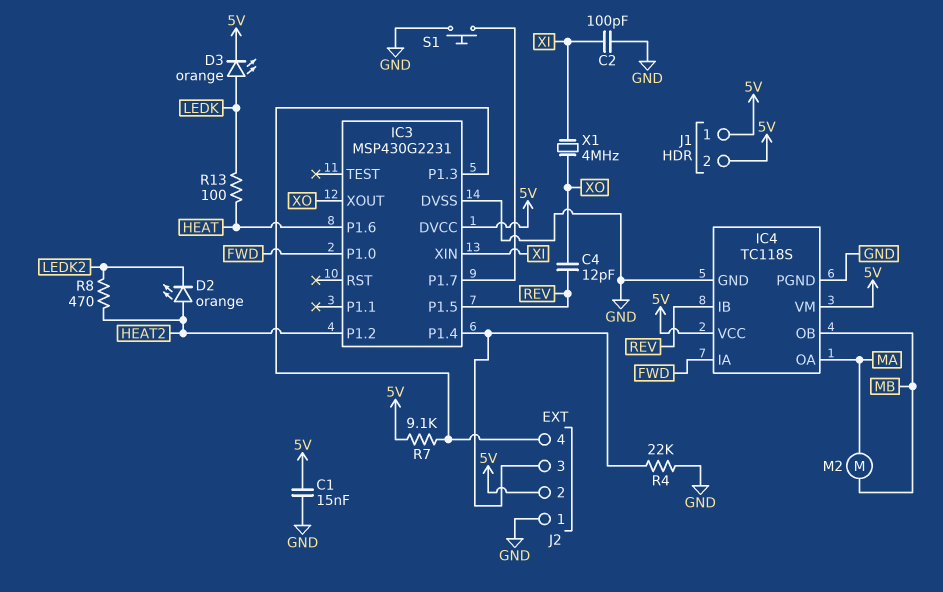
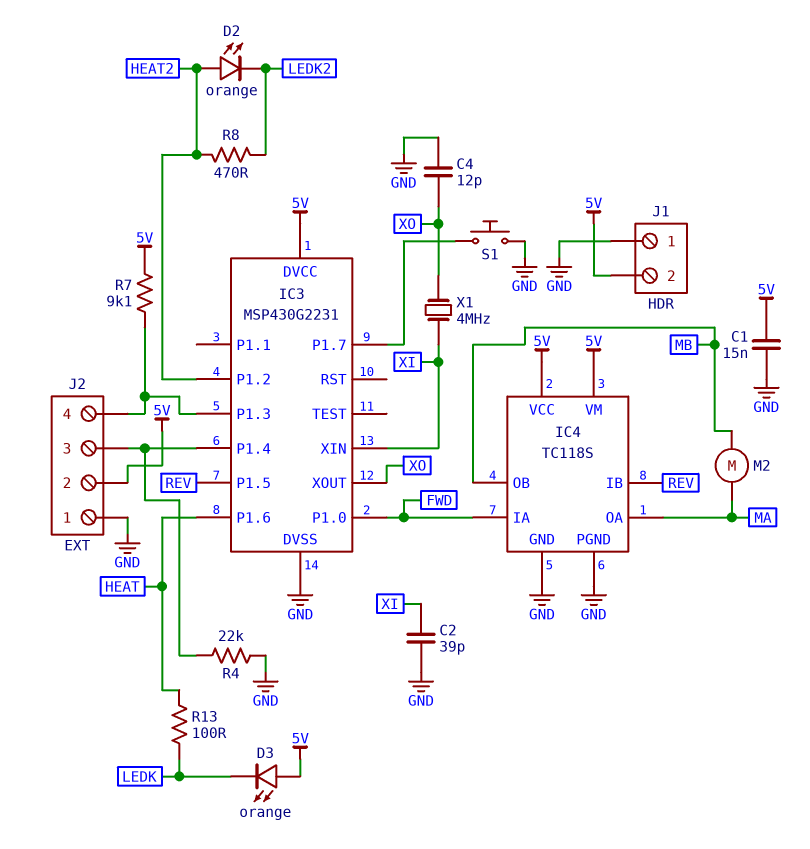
C2: 100pF (GND, XI) -> 39pF (GND, XI)
C4: 12pF (REV, XO) -> 12pF (GND, XO)
D3: LED orange (A LEDK, K 5V) -> LED orange (A 5V, K LEDK)
J1 pin 1: 5V -> GND

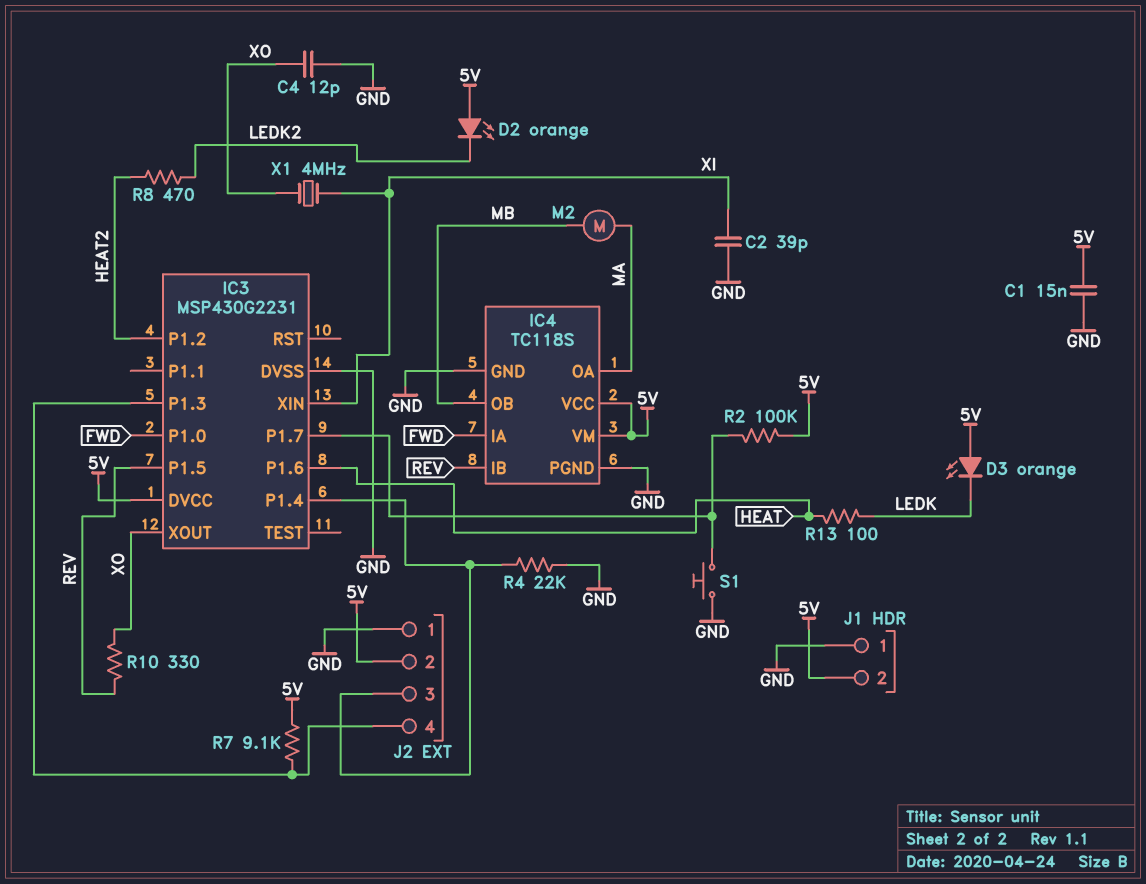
D2: LED orange (A HEAT2, K LEDK2) -> LED orange (A 5V, K LEDK2)
R2: none -> 100k (5V, IC3/P1.7)
R10: none -> 330 (REV, XO)

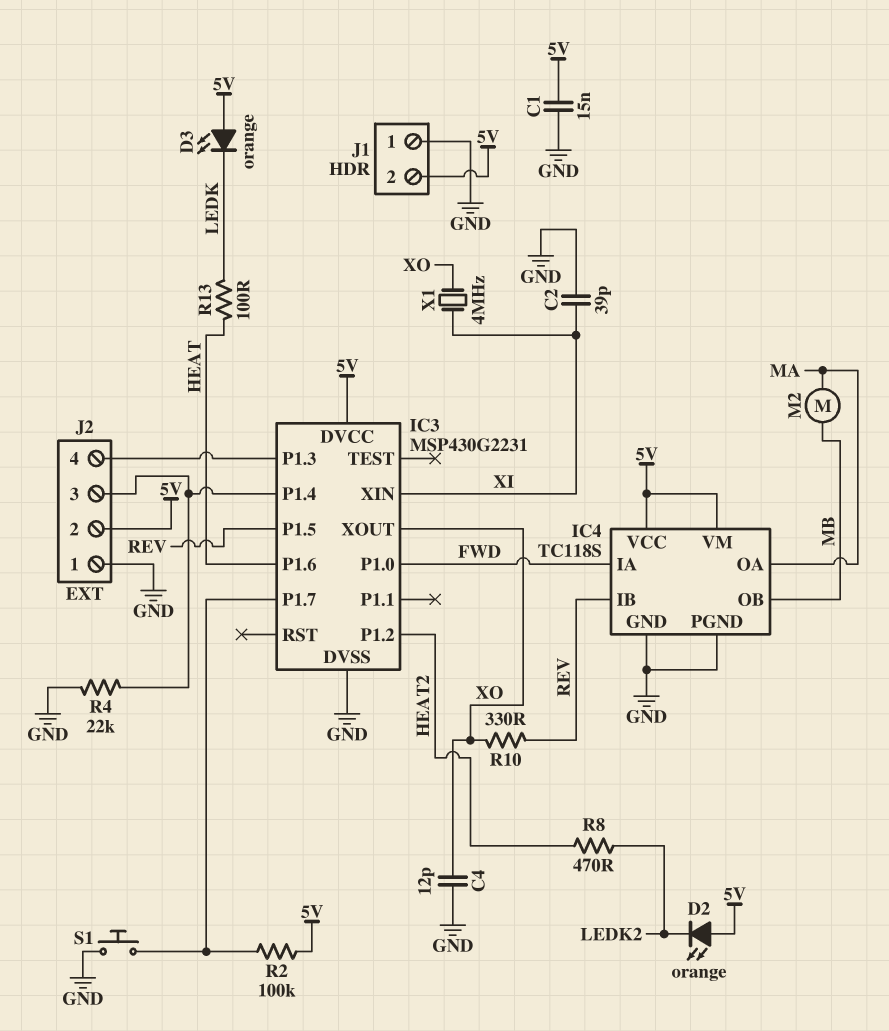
R7: 9.1k (5V, IC3/P1.3) -> none

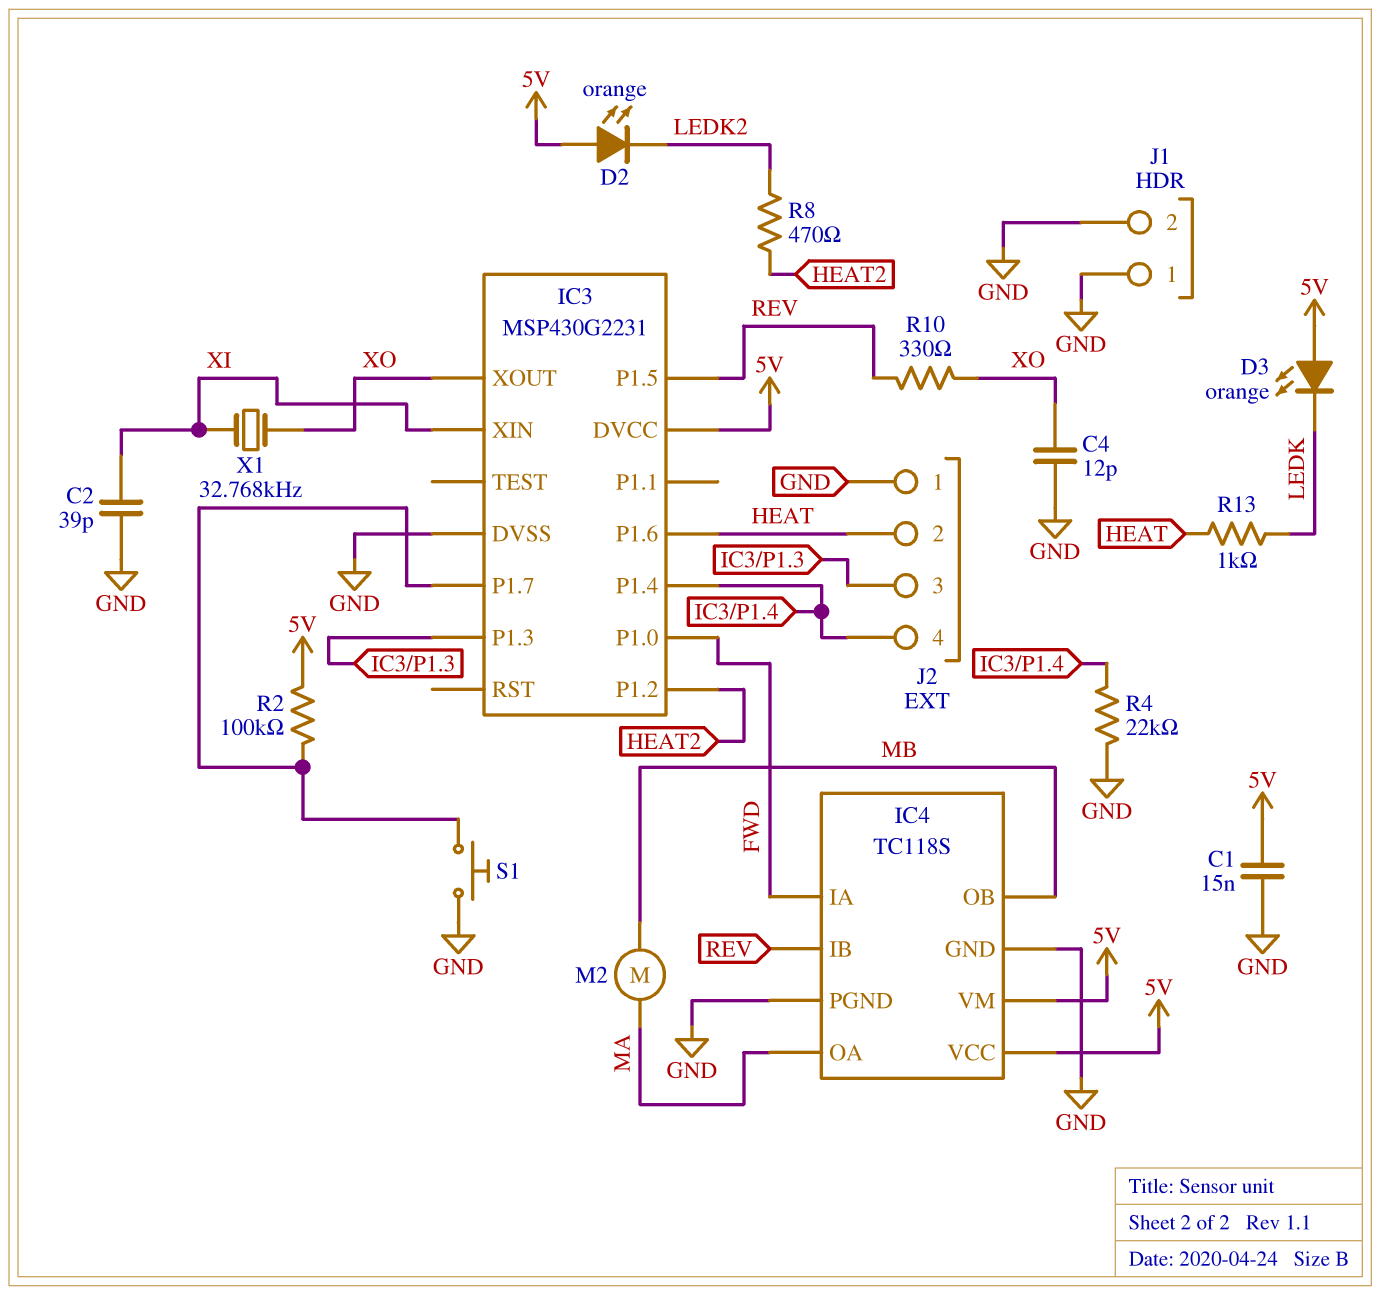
J1 pin 2: 5V -> GND
J2 pin 2: 5V -> HEAT
J2 pin 3: IC3/P1.4 -> IC3/P1.3
J2 pin 4: IC3/P1.3 -> IC3/P1.4
R13: 100 (HEAT, LEDK) -> 1k (HEAT, LEDK)
X1: 4MHz (XI, XO) -> 32.768kHz (XI, XO)

